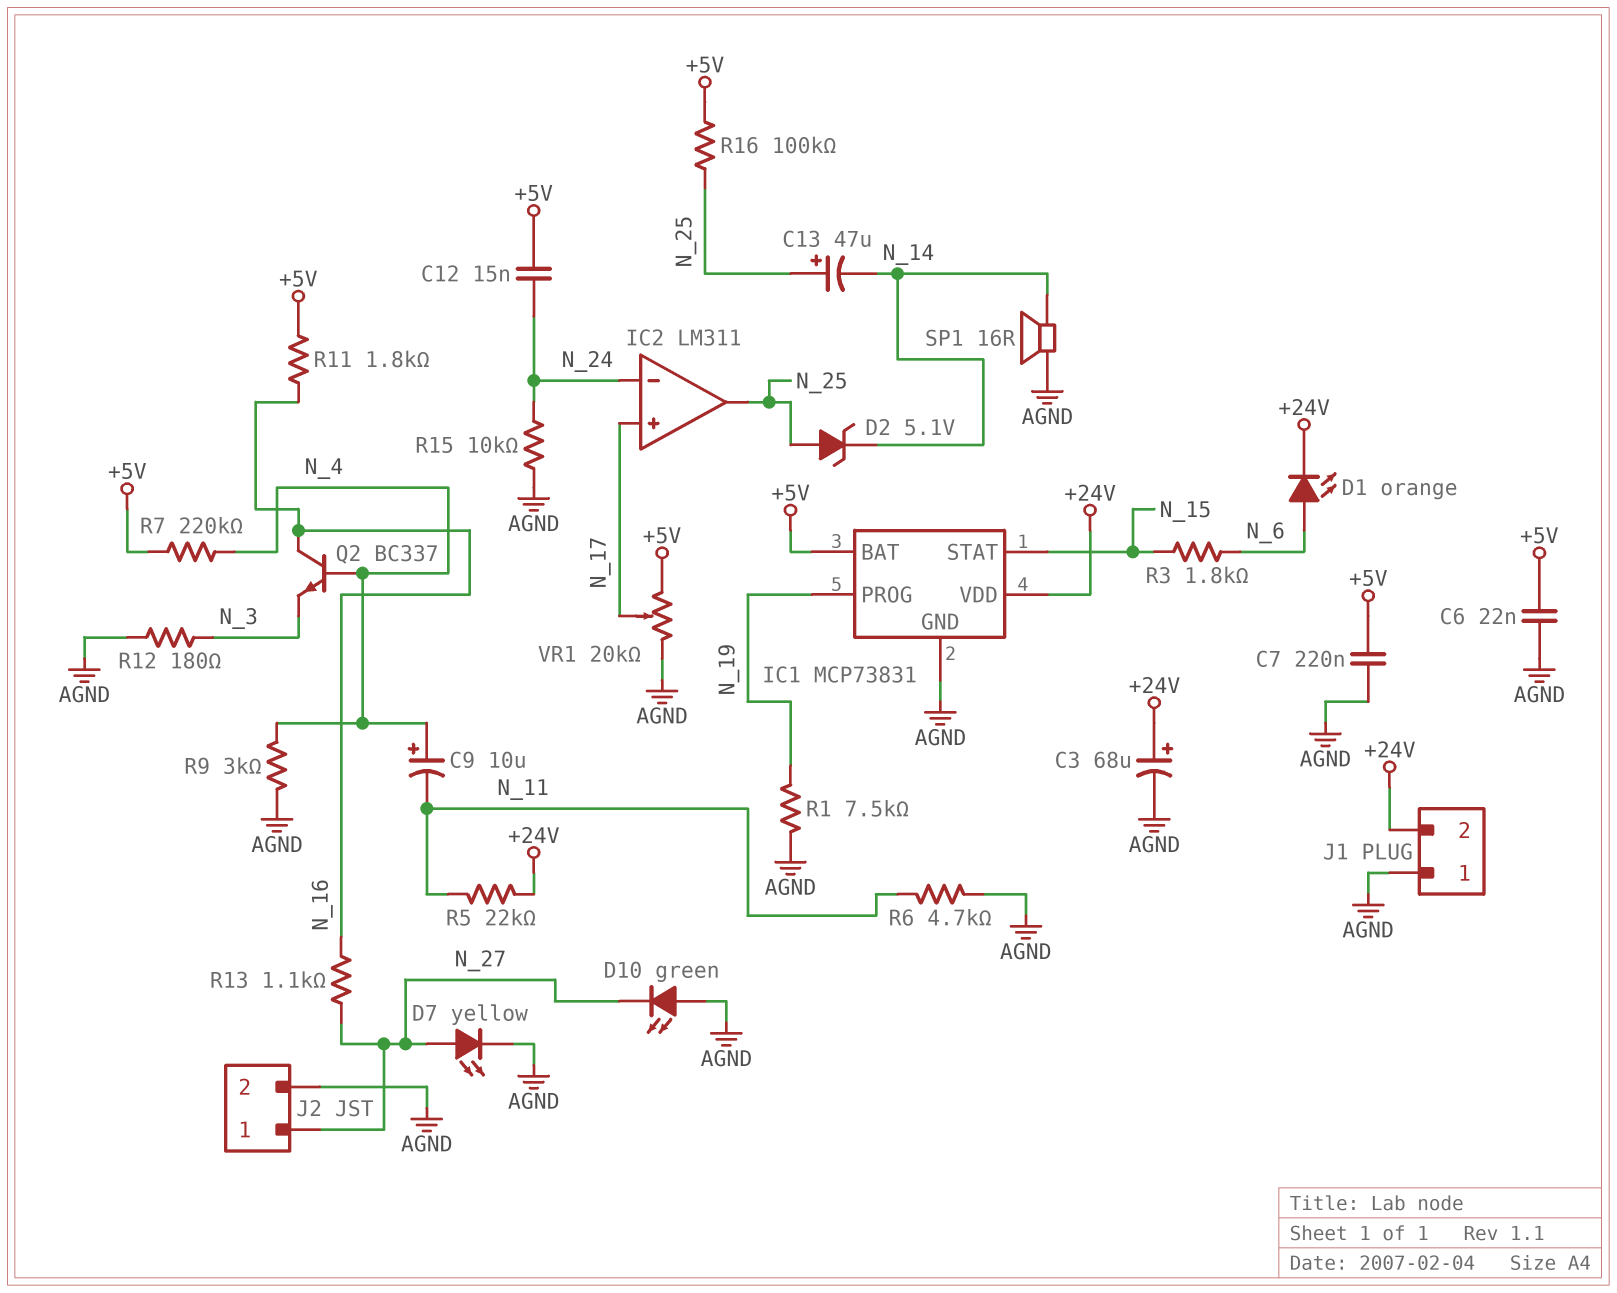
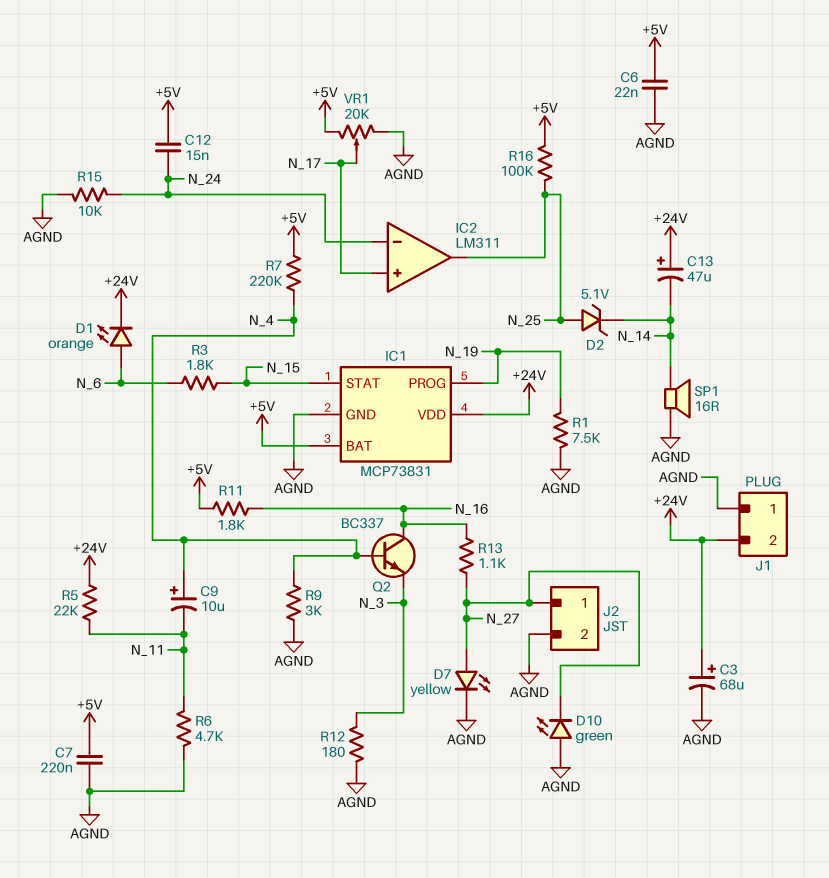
C13: 47uF (plus N_25, minus N_14) -> 47uF (plus +24V, minus N_14)

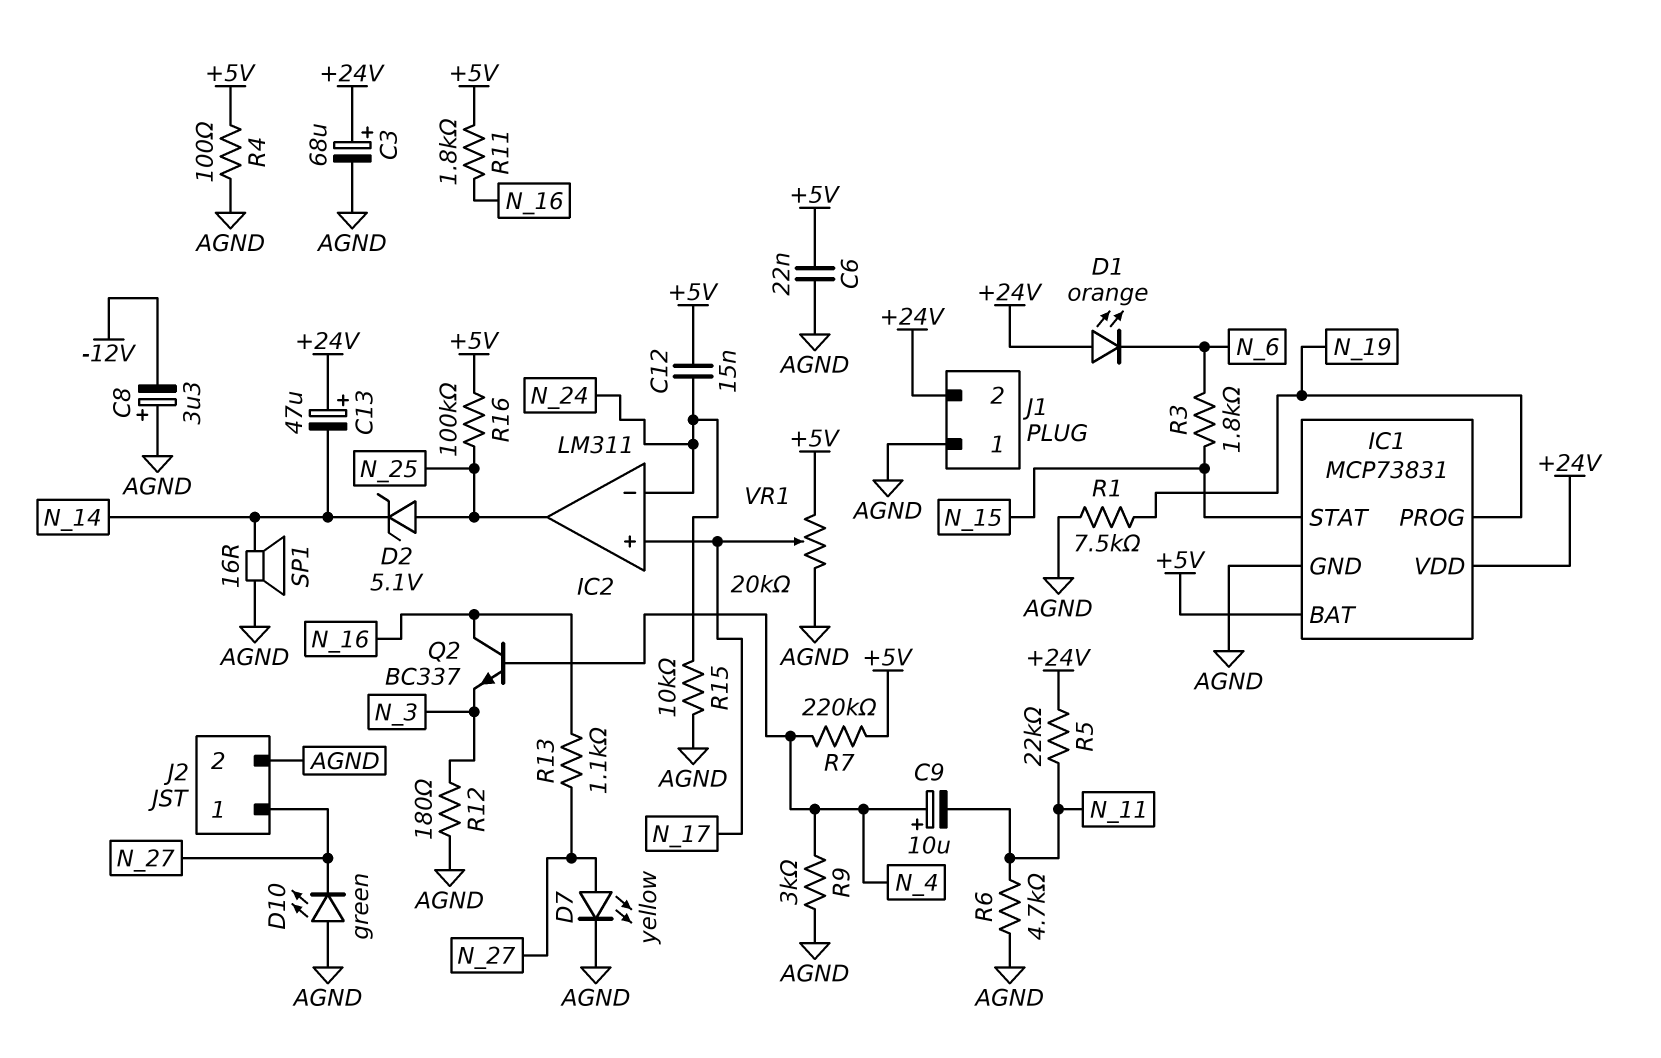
C7: 220nF (+5V, AGND) -> none
C8: none -> 3.3uF (plus AGND, minus -12V)
D1: LED orange (A N_6, K +24V) -> LED orange (A +24V, K N_6)
R4: none -> 100 (+5V, AGND)

